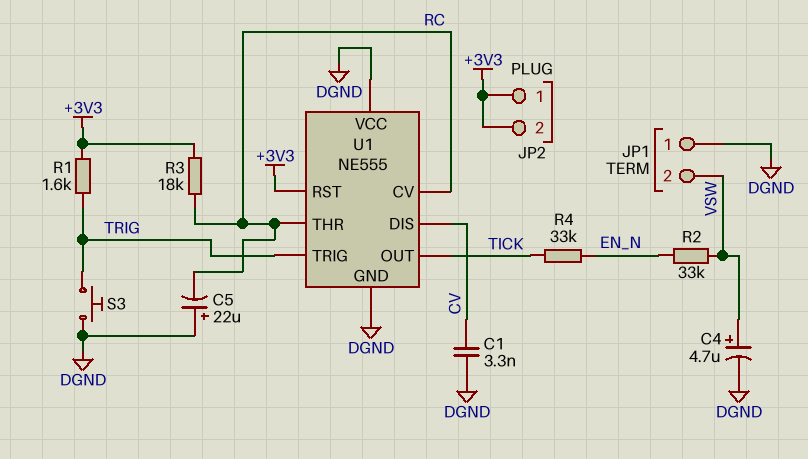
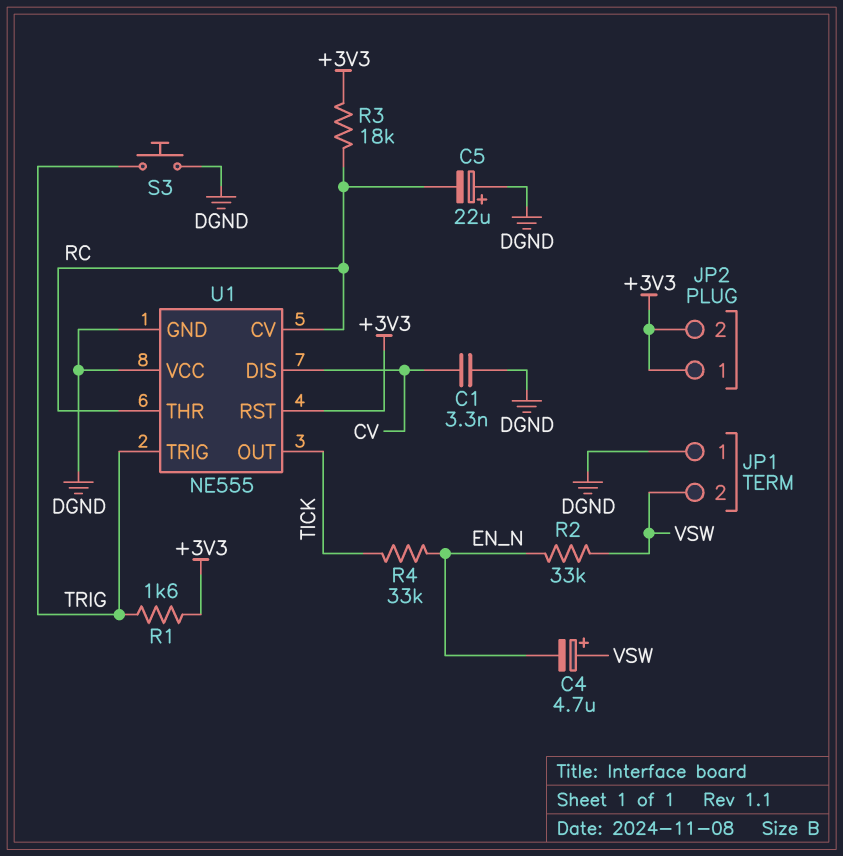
C4: 4.7uF (plus VSW, minus DGND) -> 4.7uF (plus VSW, minus EN_N)

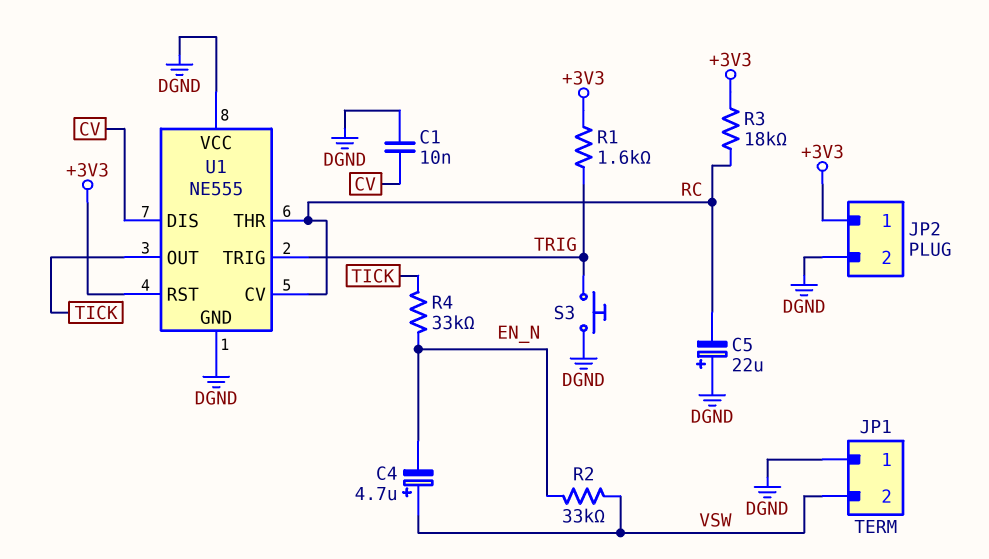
C1: 3.3nF (CV, DGND) -> 10nF (CV, DGND)
JP2 pin 2: +3V3 -> DGND

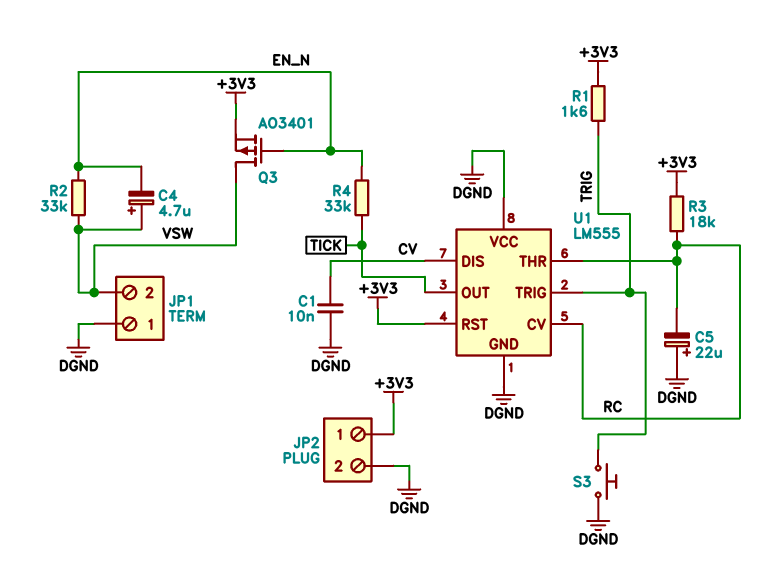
Q3: none -> PMOS AO3401 (G EN_N, D VSW, S +3V3)
U1: NE555 -> LM555

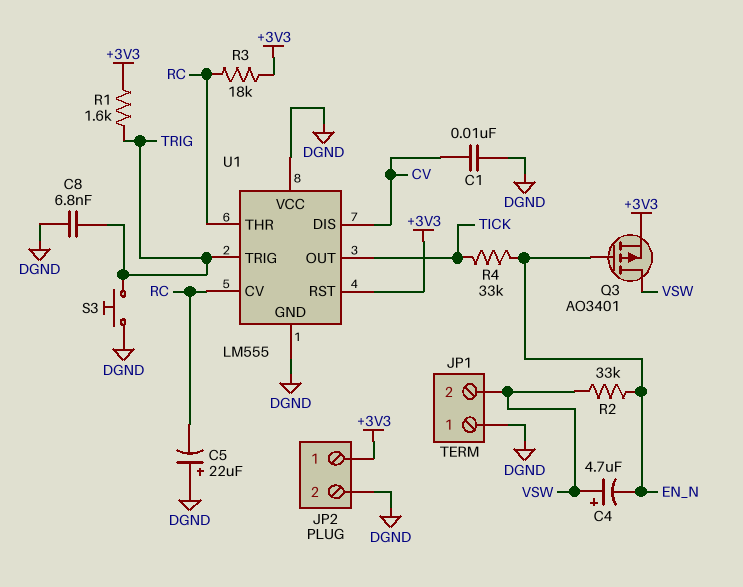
C8: none -> 6.8nF (DGND, TRIG)

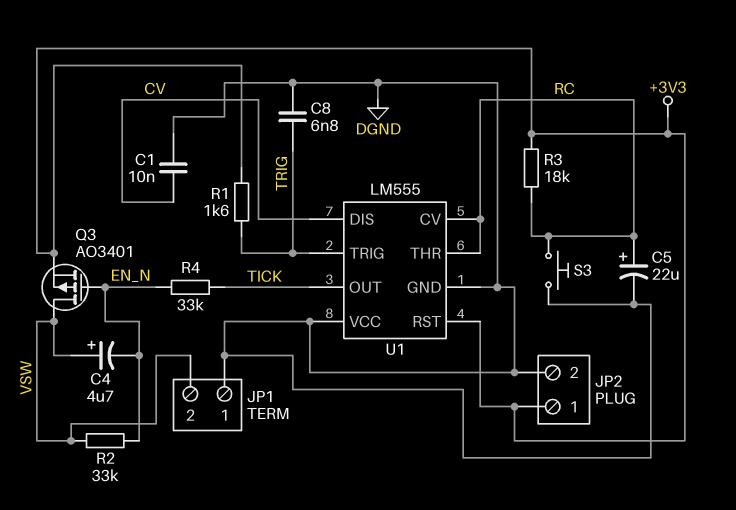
C5: 22uF (plus DGND, minus RC) -> 22uF (plus RC, minus DGND)
S3: button (DGND, TRIG) -> button (DGND, RC)

